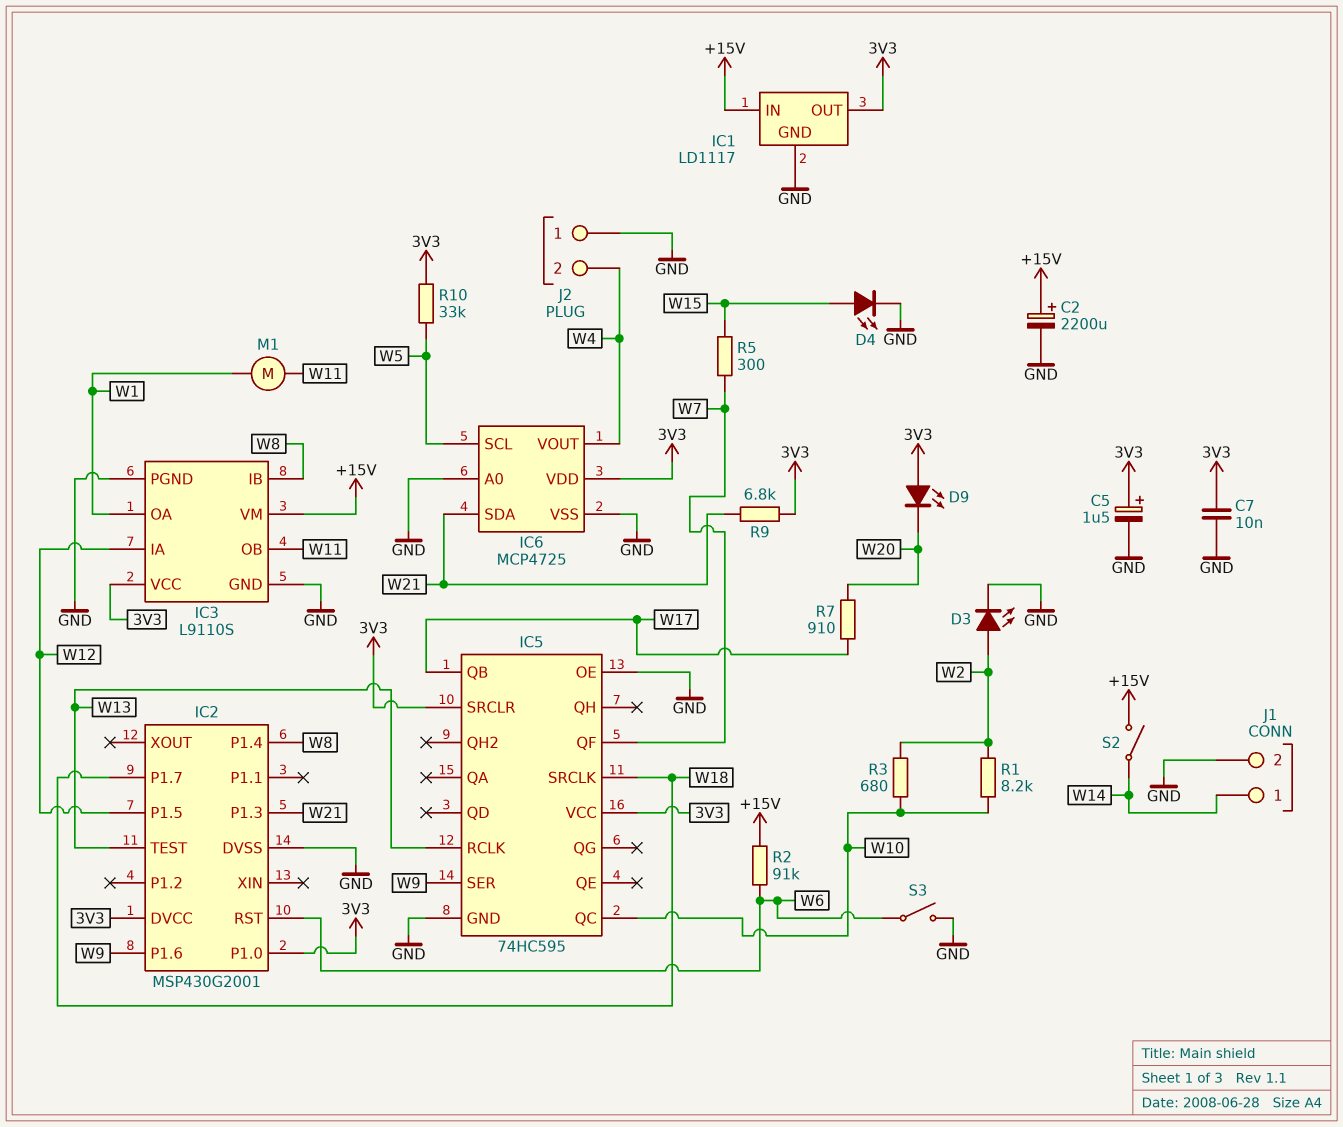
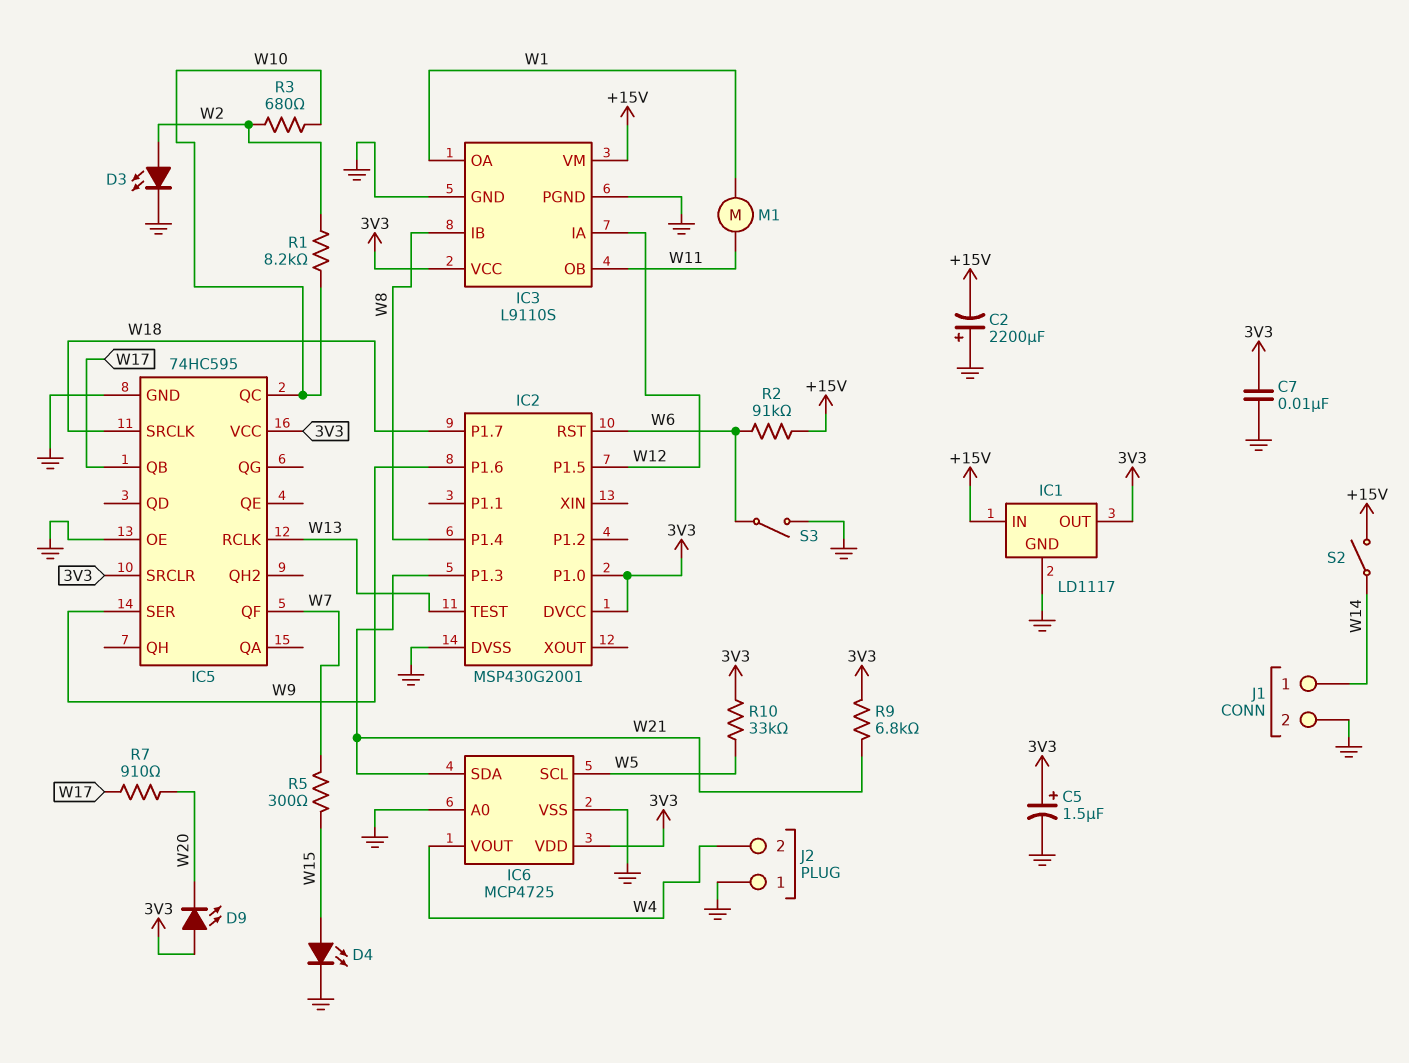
C2: 2200uF (plus +15V, minus GND) -> 2200uF (plus GND, minus +15V)

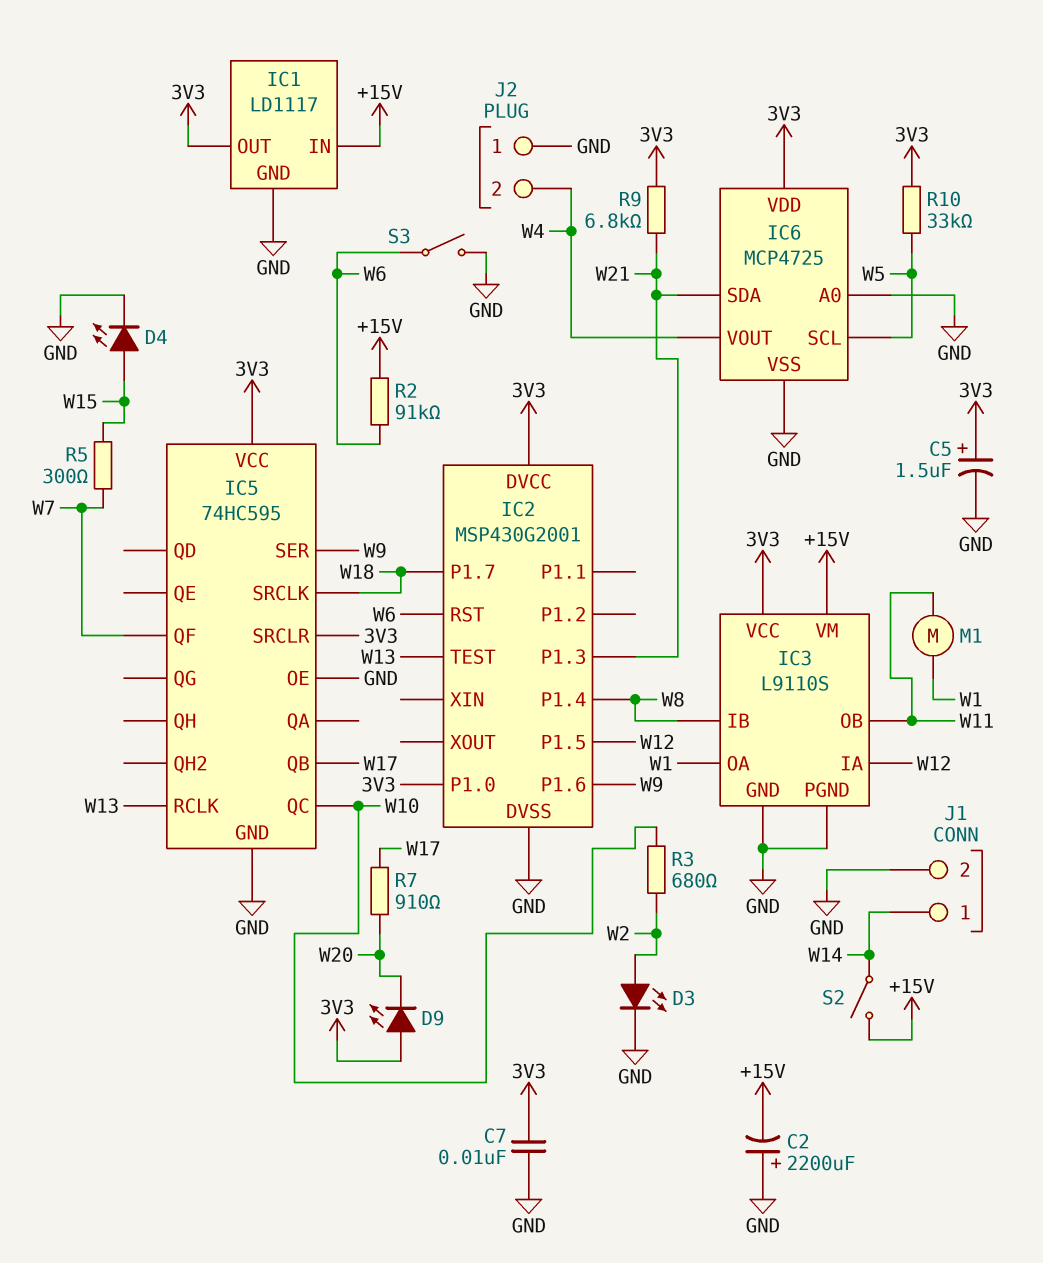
R1: 8.2k (W2, W10) -> none

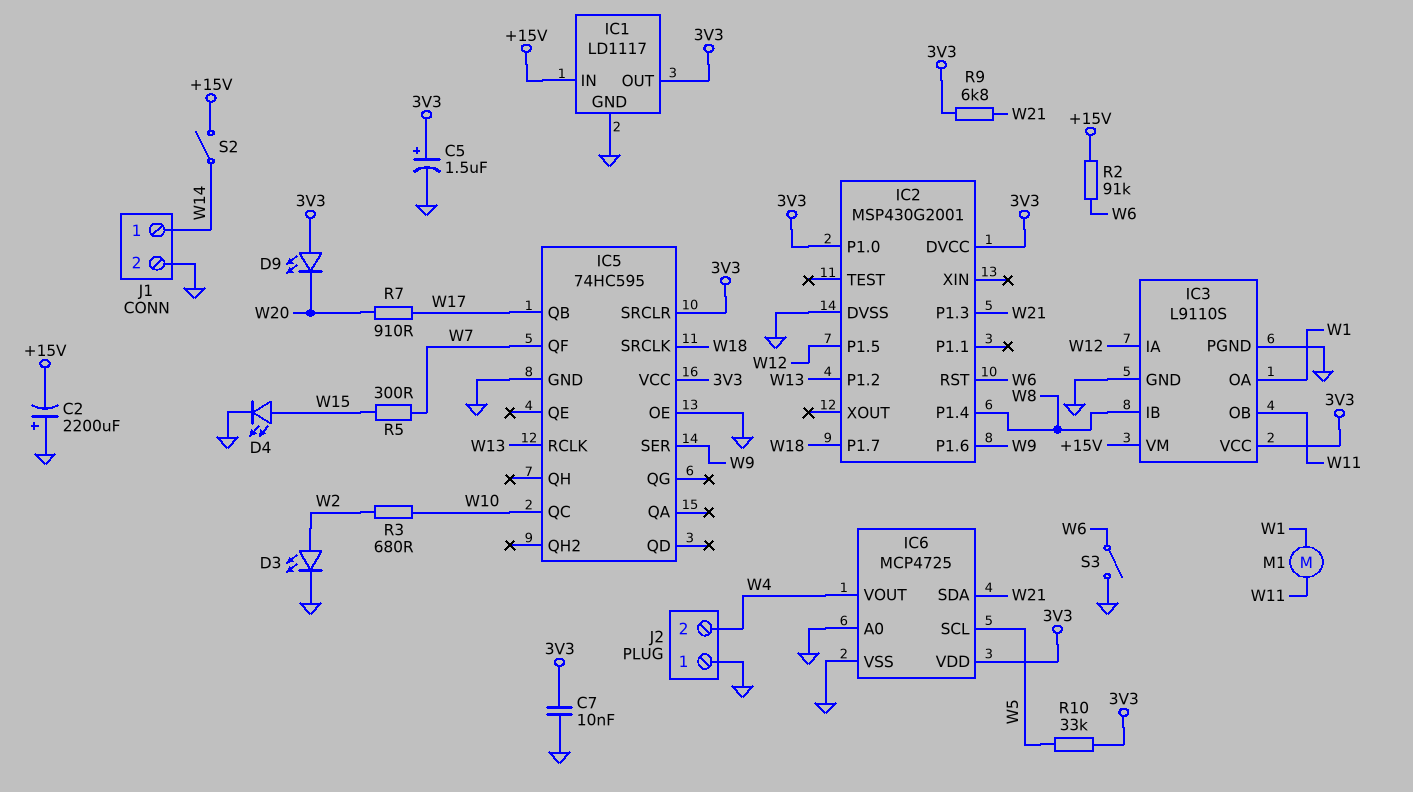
IC2 pin P1.2: none -> W13
IC2 pin TEST: W13 -> none

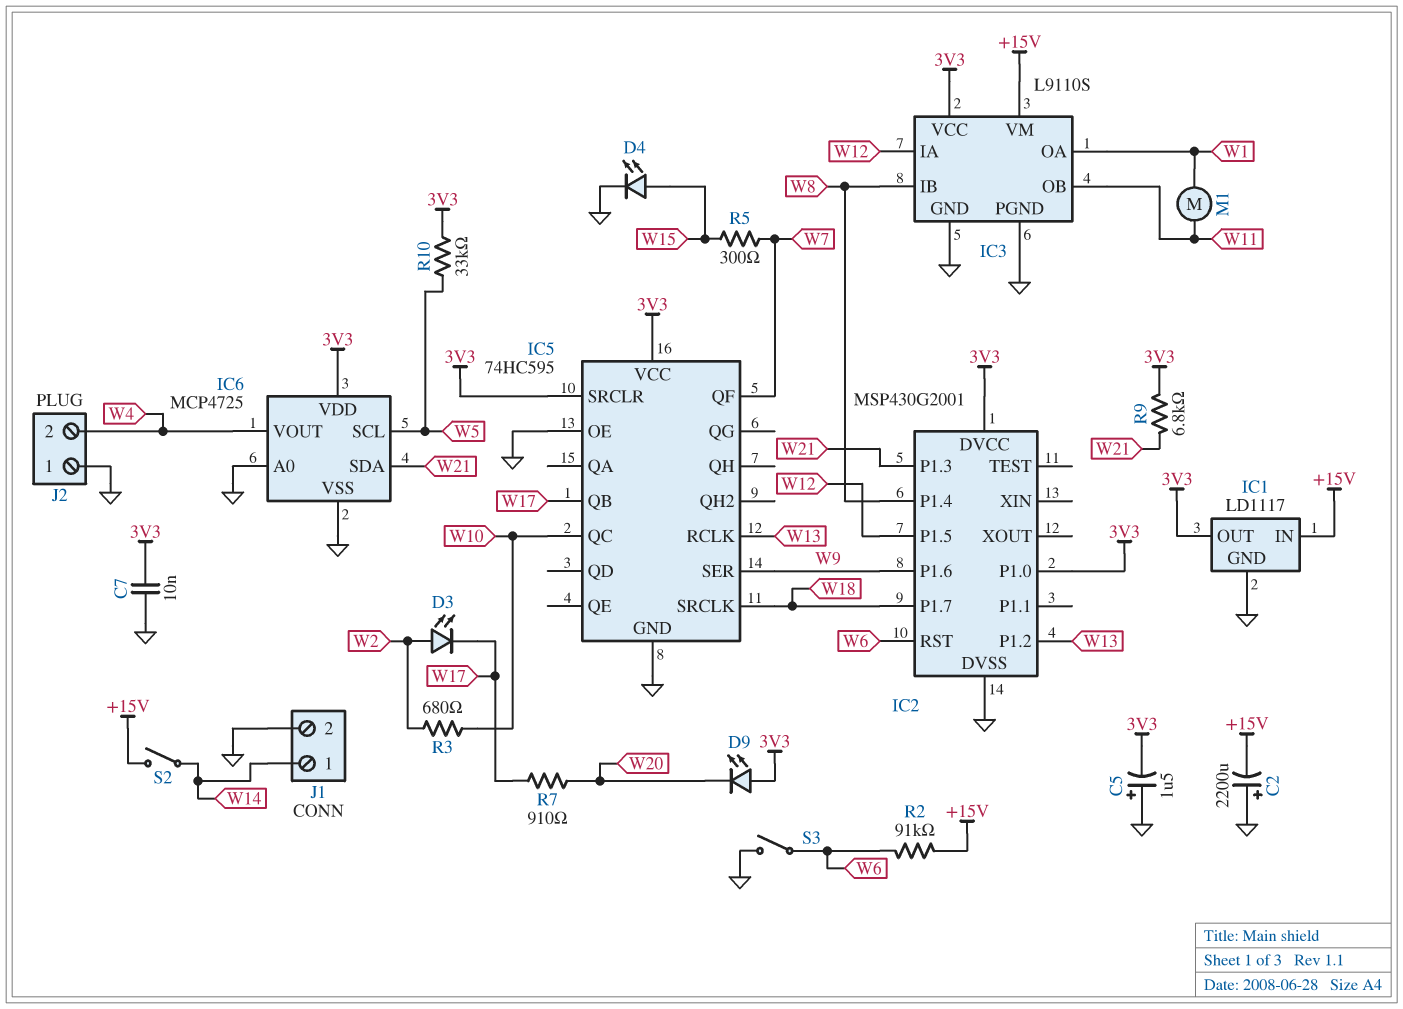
C5: 1.5uF (plus 3V3, minus GND) -> 1.5uF (plus GND, minus 3V3)
D3: LED (A W2, K GND) -> LED (A W2, K W17)

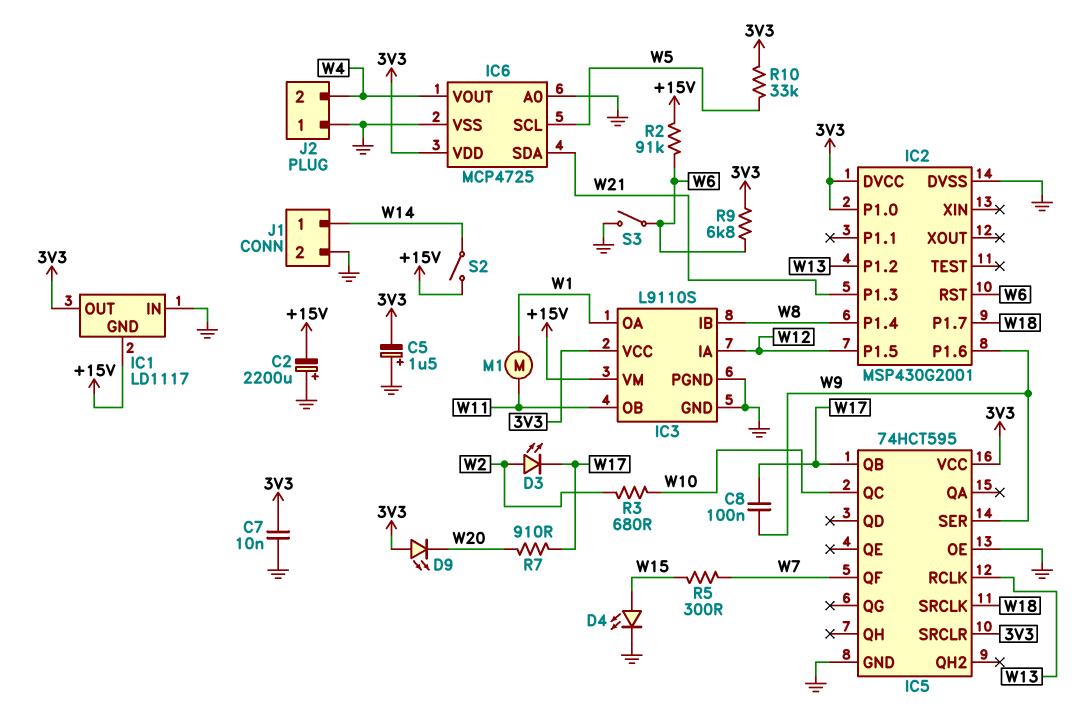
C8: none -> 100nF (W9, W17)
IC1 pin GND: GND -> +15V
IC1 pin IN: +15V -> GND
IC5: 74HC595 -> 74HCT595
R9: 6.8k (3V3, W21) -> 6.8k (3V3, W6)

